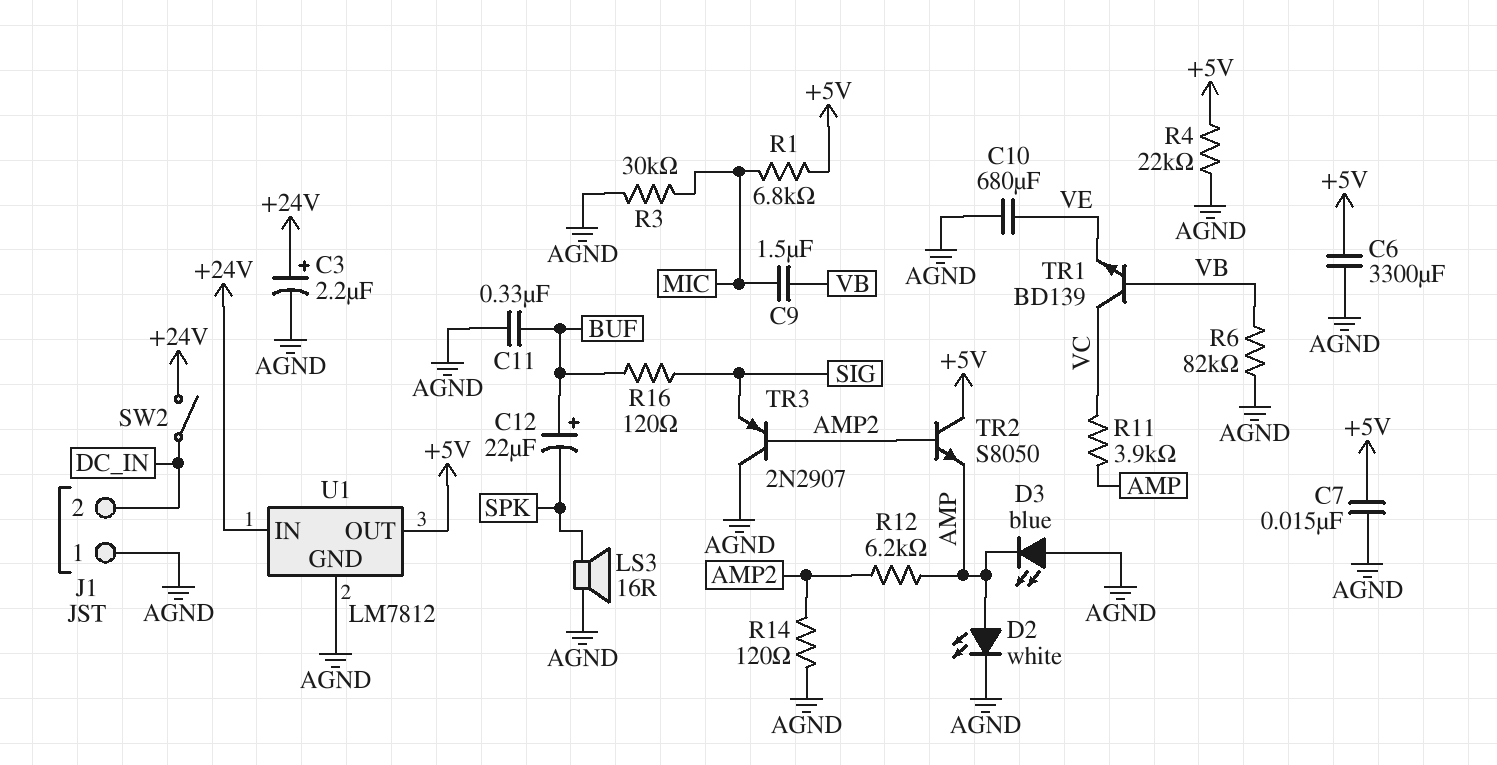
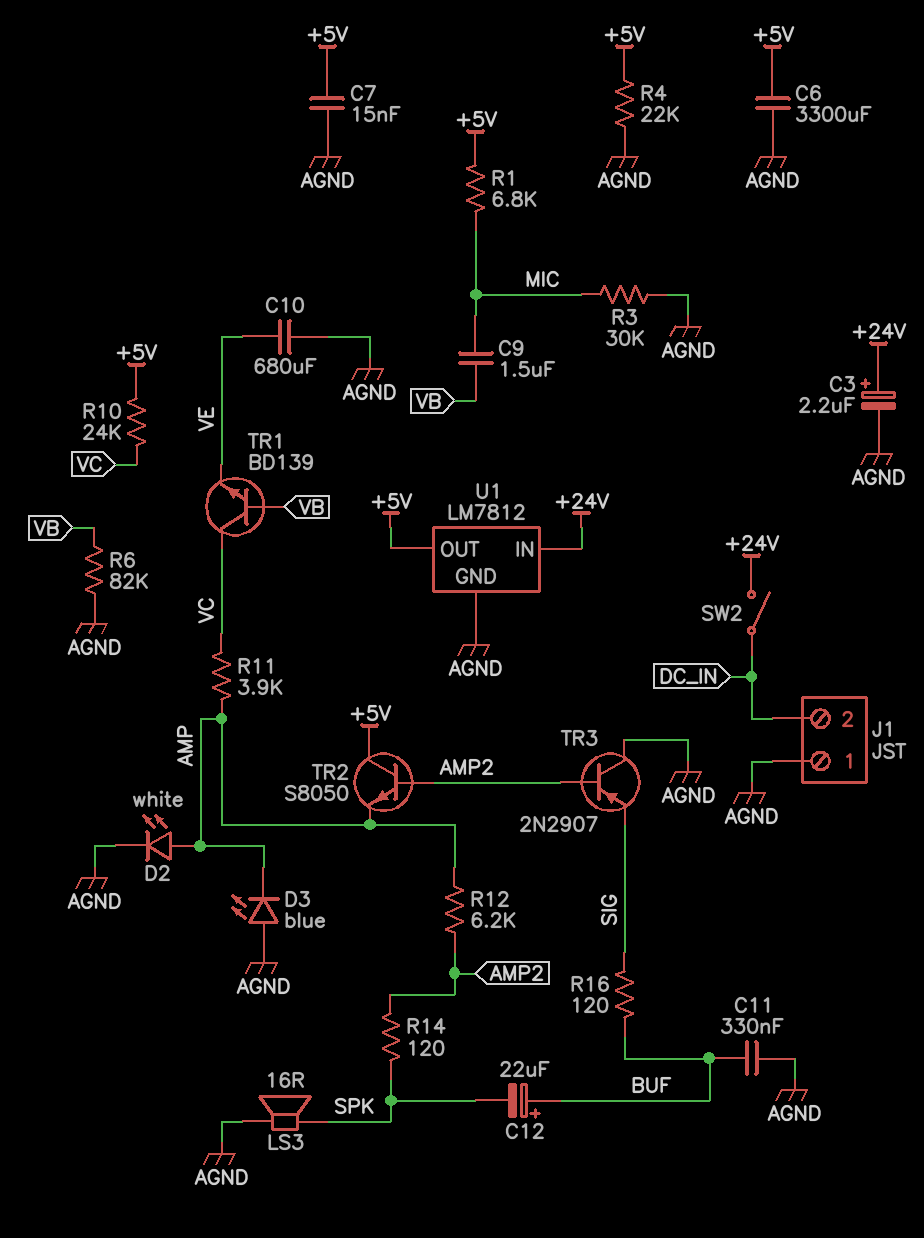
R10: none -> 24k (+5V, VC)
R14: 120 (AGND, AMP2) -> 120 (AMP2, SPK)

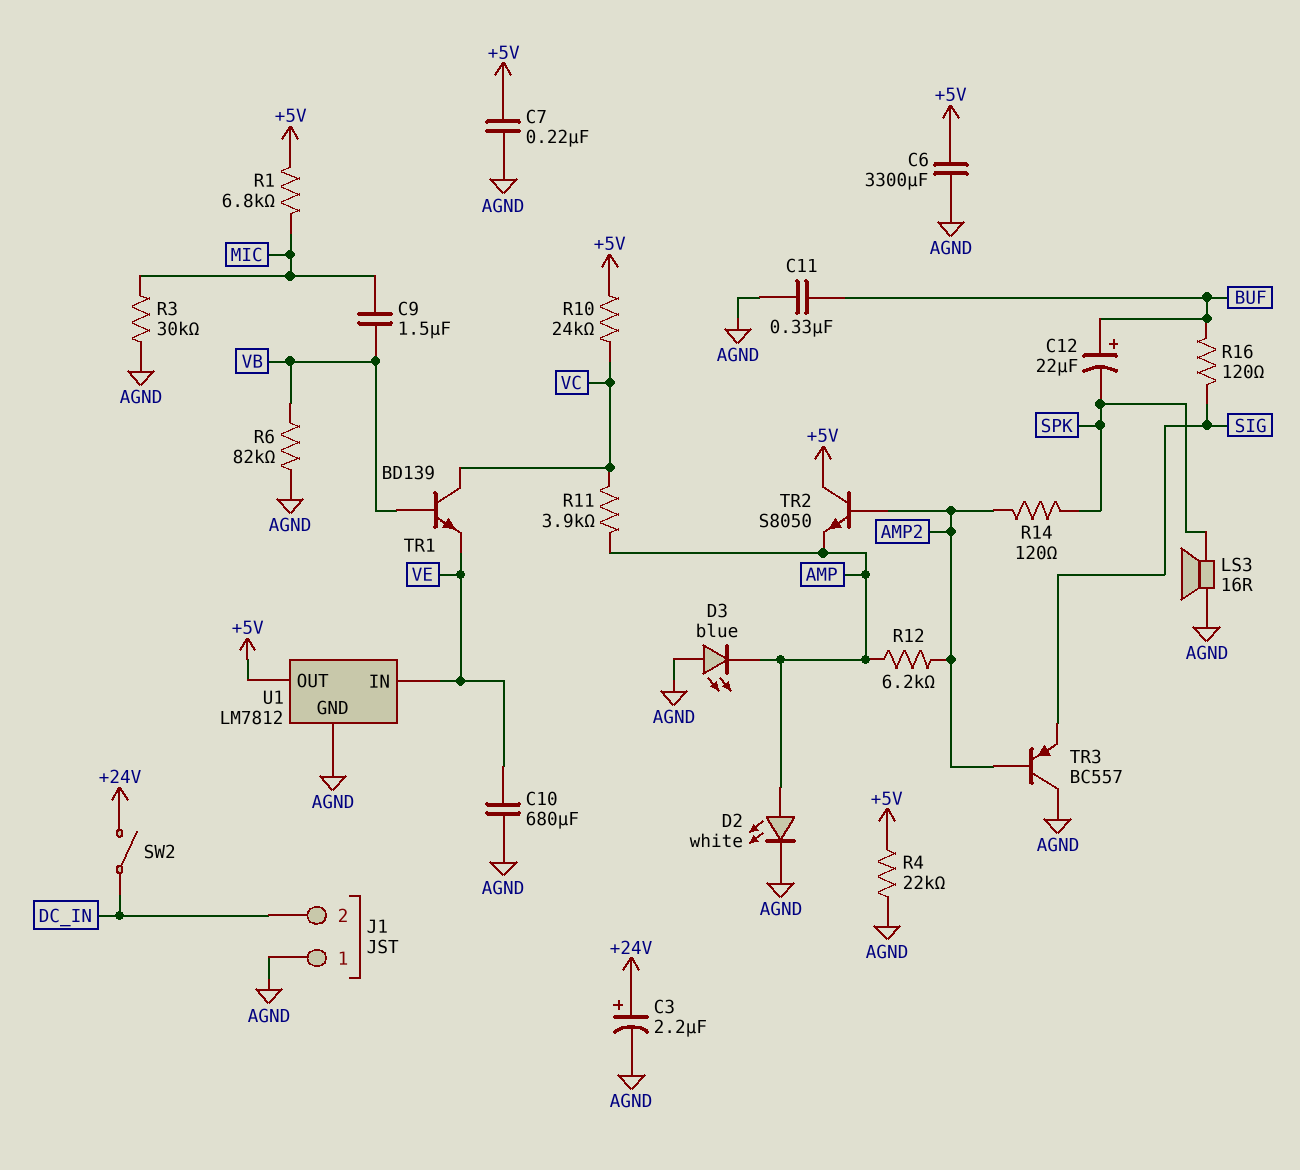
C7: 15nF (+5V, AGND) -> 220nF (+5V, AGND)
TR3: PNP 2N2907 (B AMP2, C AGND, E SIG) -> PNP BC557 (B AMP2, C AGND, E SIG)
U1 pin IN: +24V -> VE

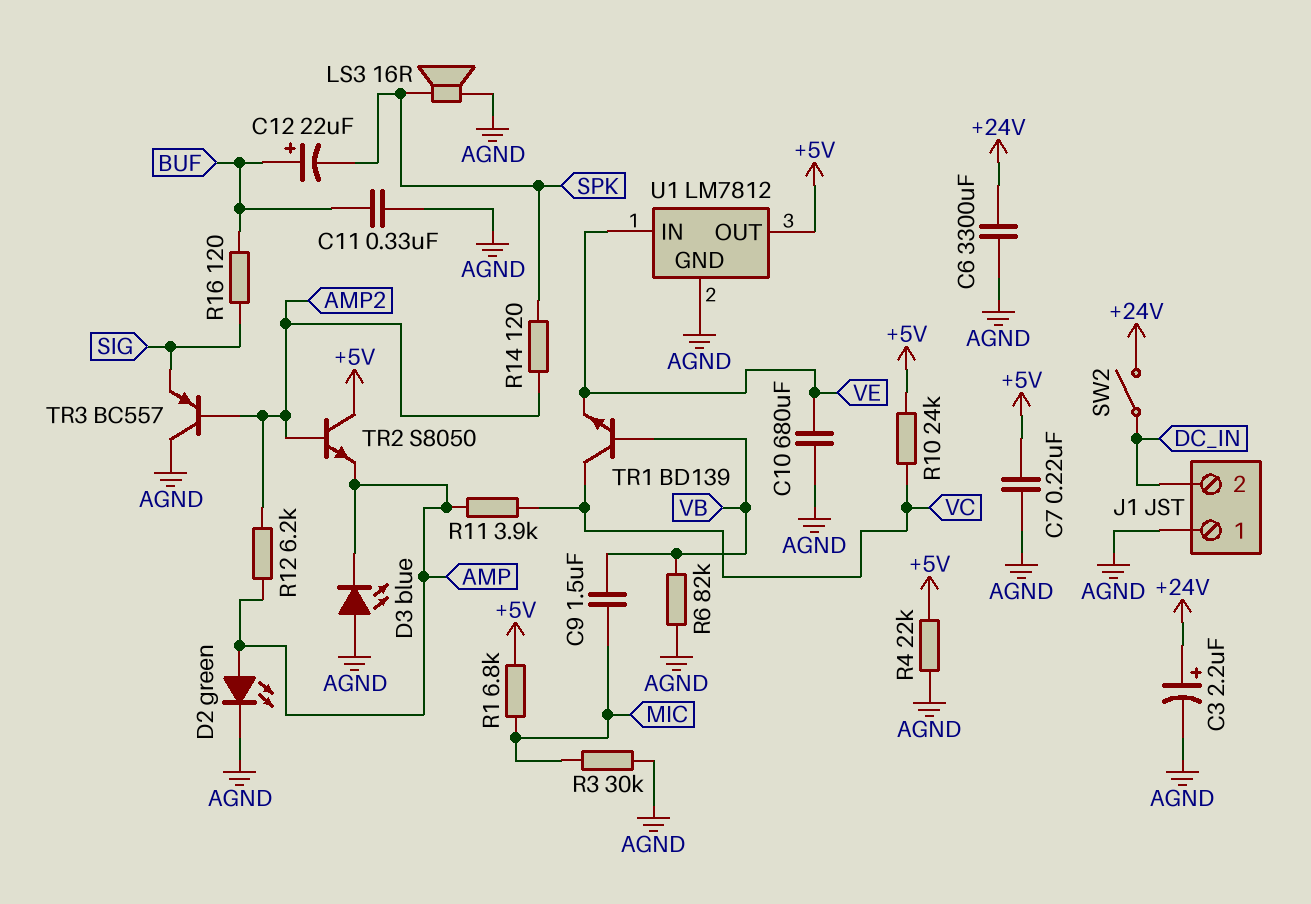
C6: 3300uF (+5V, AGND) -> 3300uF (+24V, AGND)
D2: LED white (A AMP, K AGND) -> LED green (A AMP, K AGND)

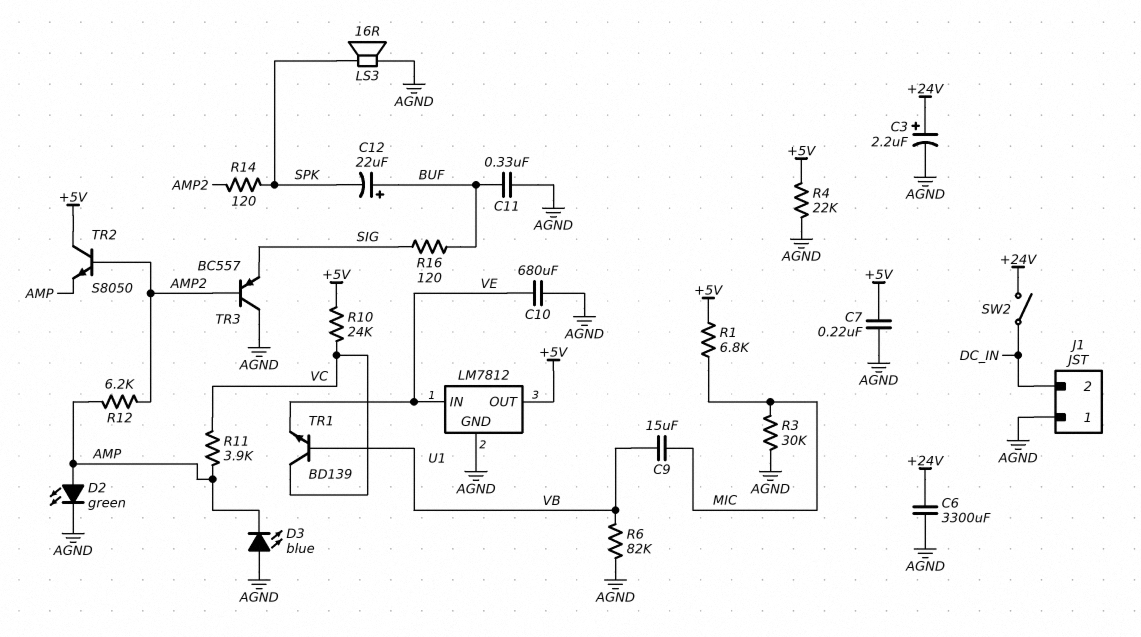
C9: 1.5uF (MIC, VB) -> 15uF (MIC, VB)

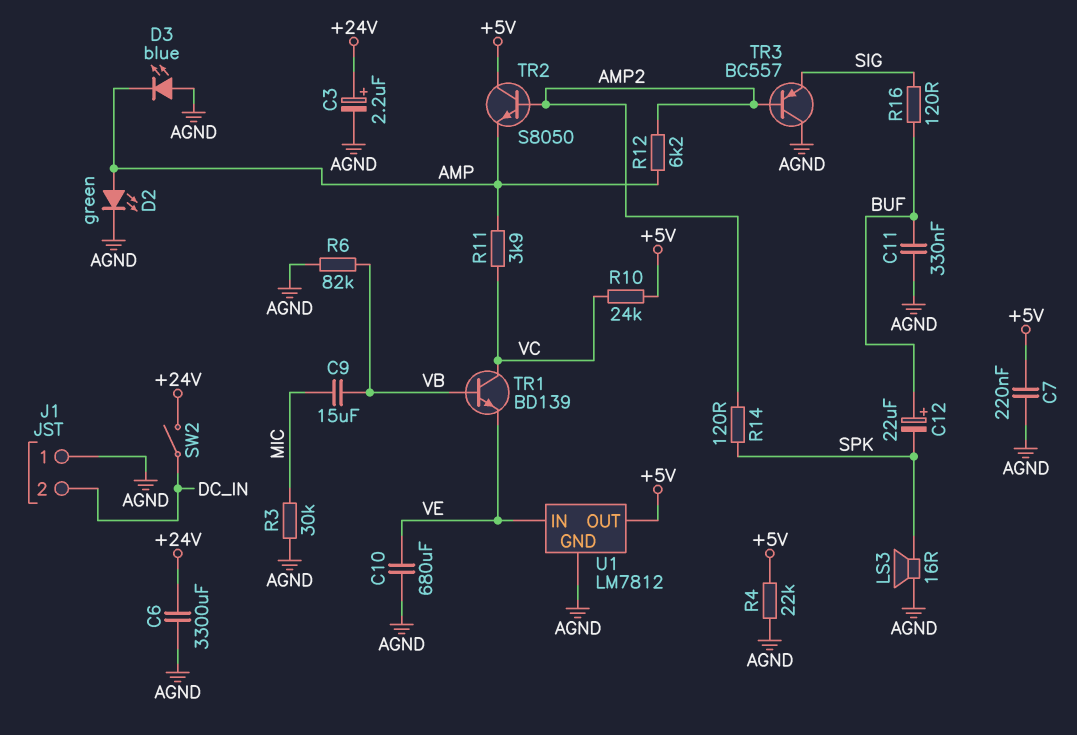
R1: 6.8k (+5V, MIC) -> none

